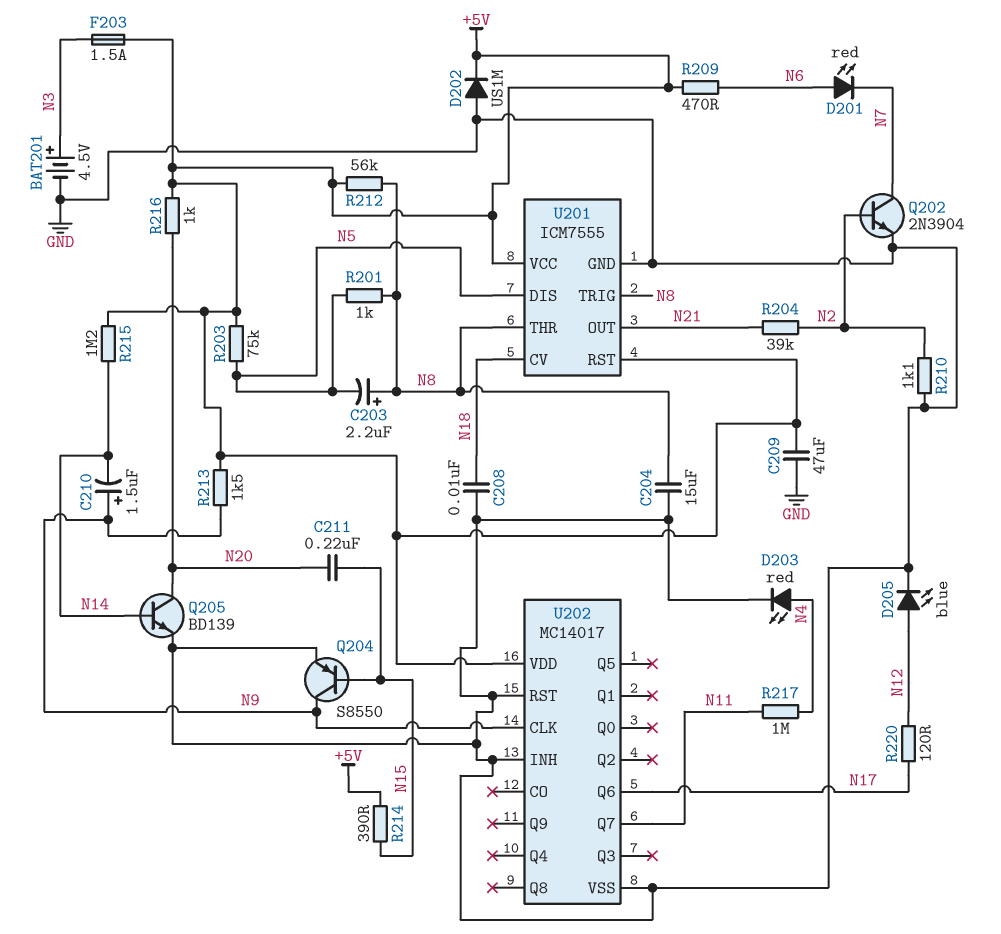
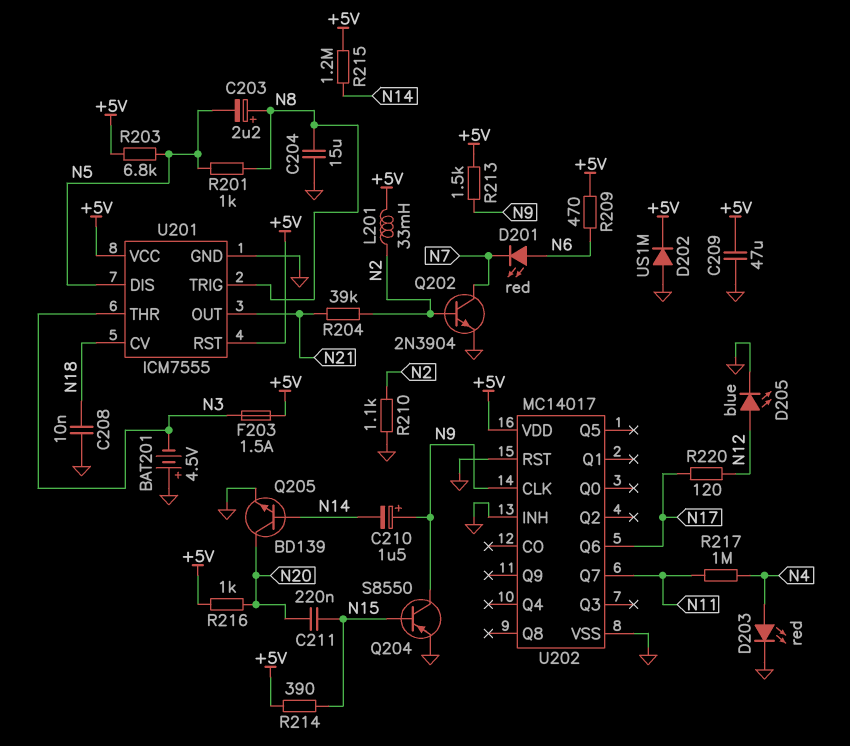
BAT201: 4.5V (plus N3, minus GND) -> 4.5V (plus GND, minus N3)
L201: none -> 33mH (+5V, N2)
R203: 75k (+5V, N5) -> 6.8k (+5V, N5)
R212: 56k (+5V, N8) -> none
U201 pin THR: N8 -> N3

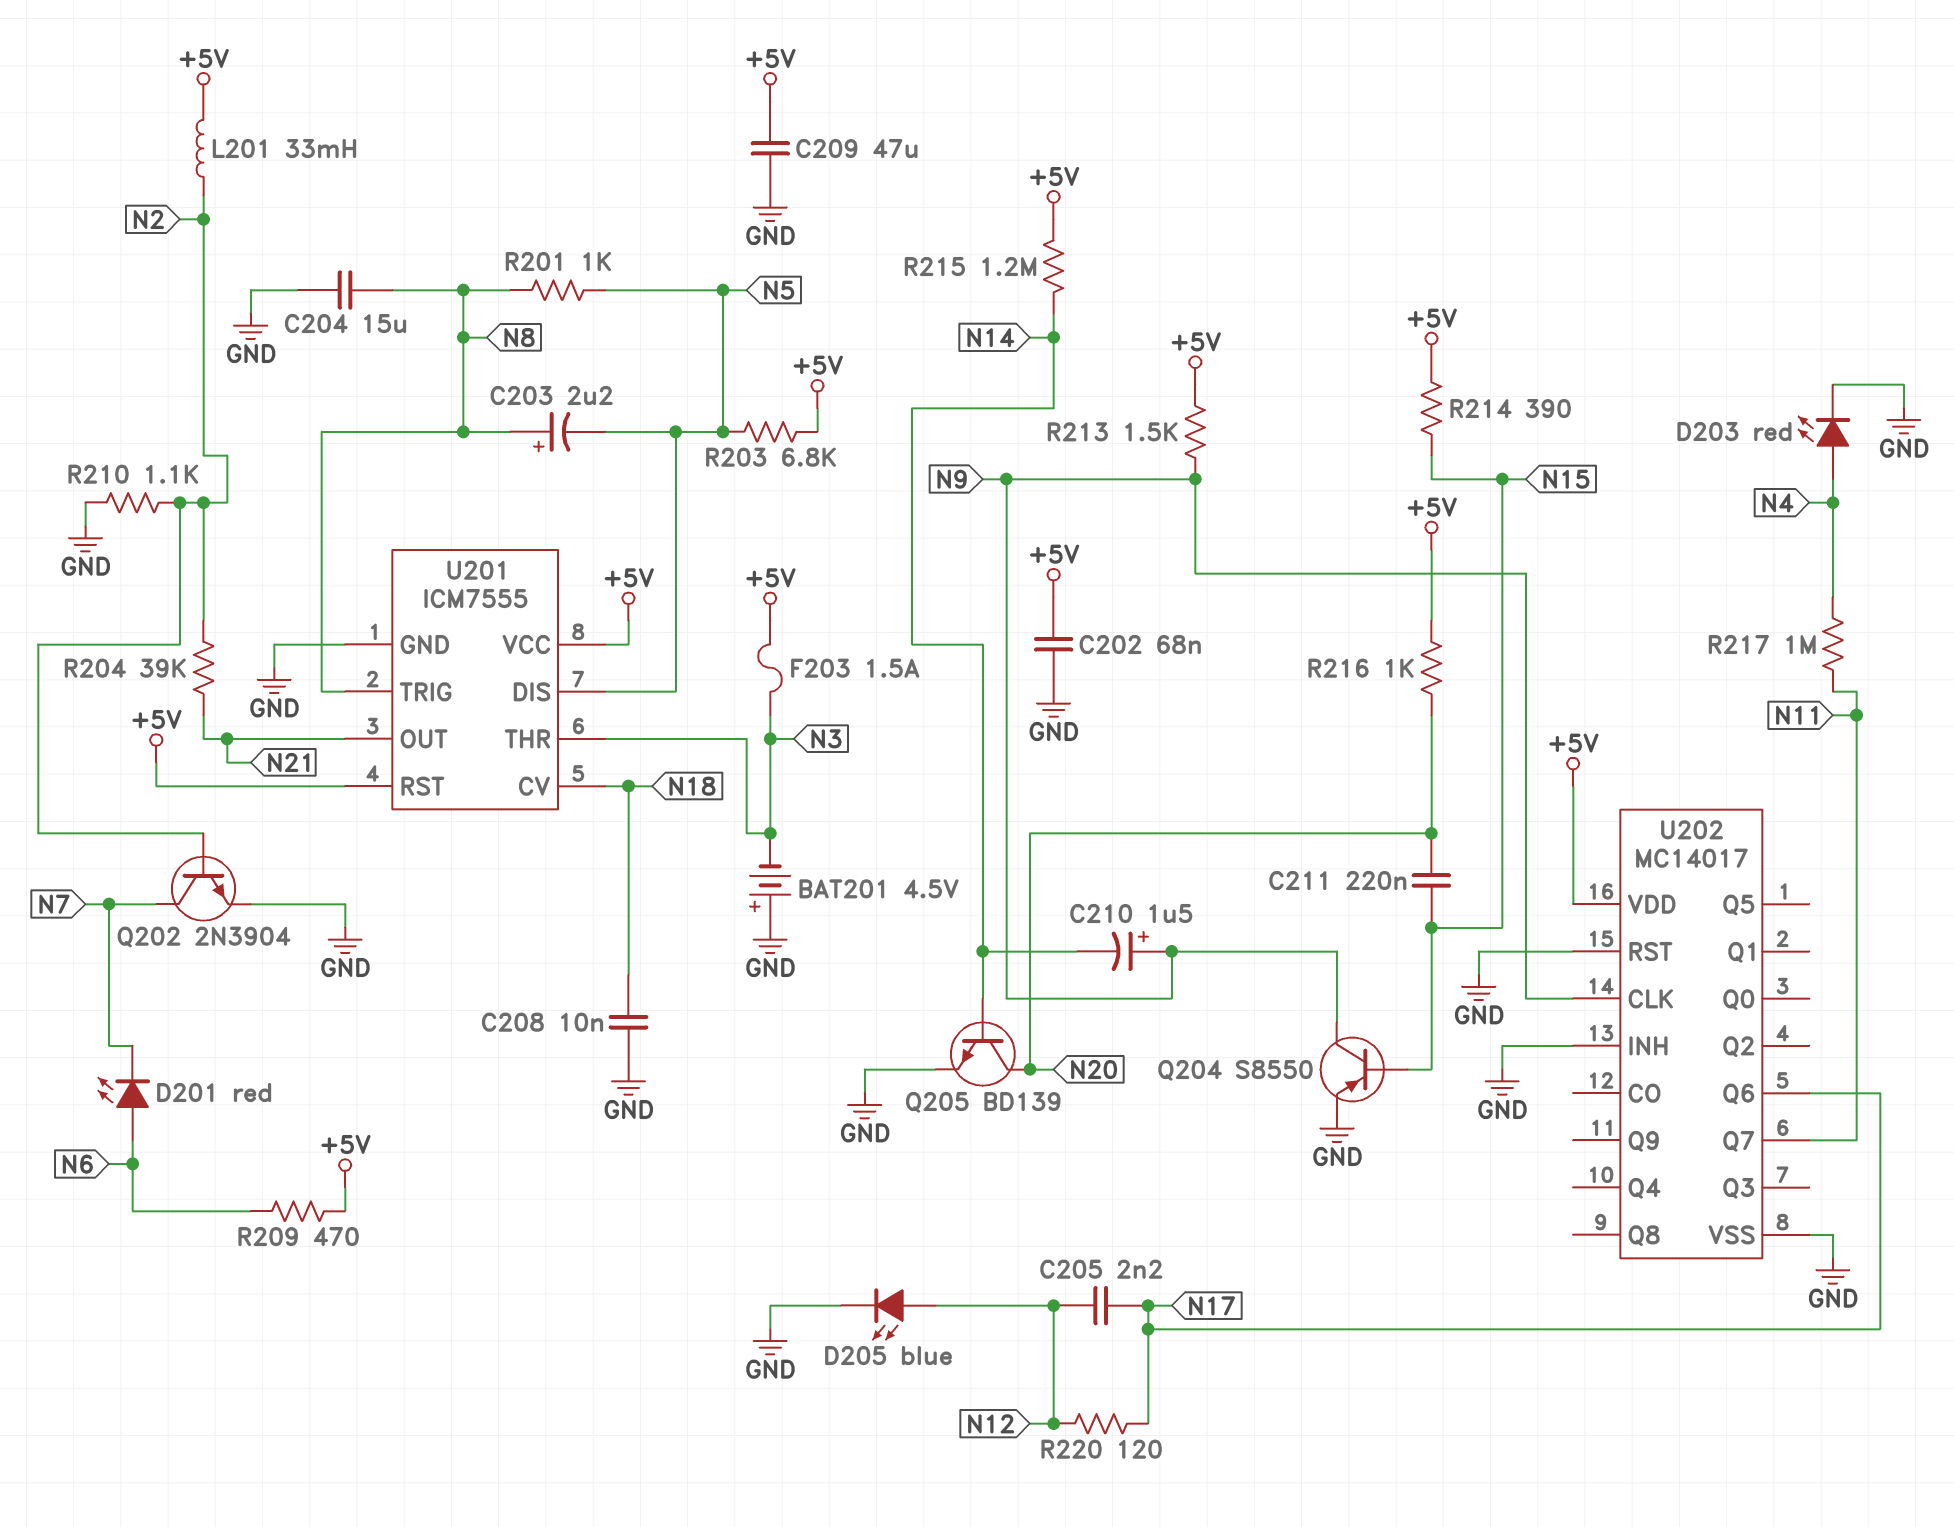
C202: none -> 68nF (+5V, GND)
C205: none -> 2.2nF (N12, N17)
D202: diode US1M (A GND, K +5V) -> none

